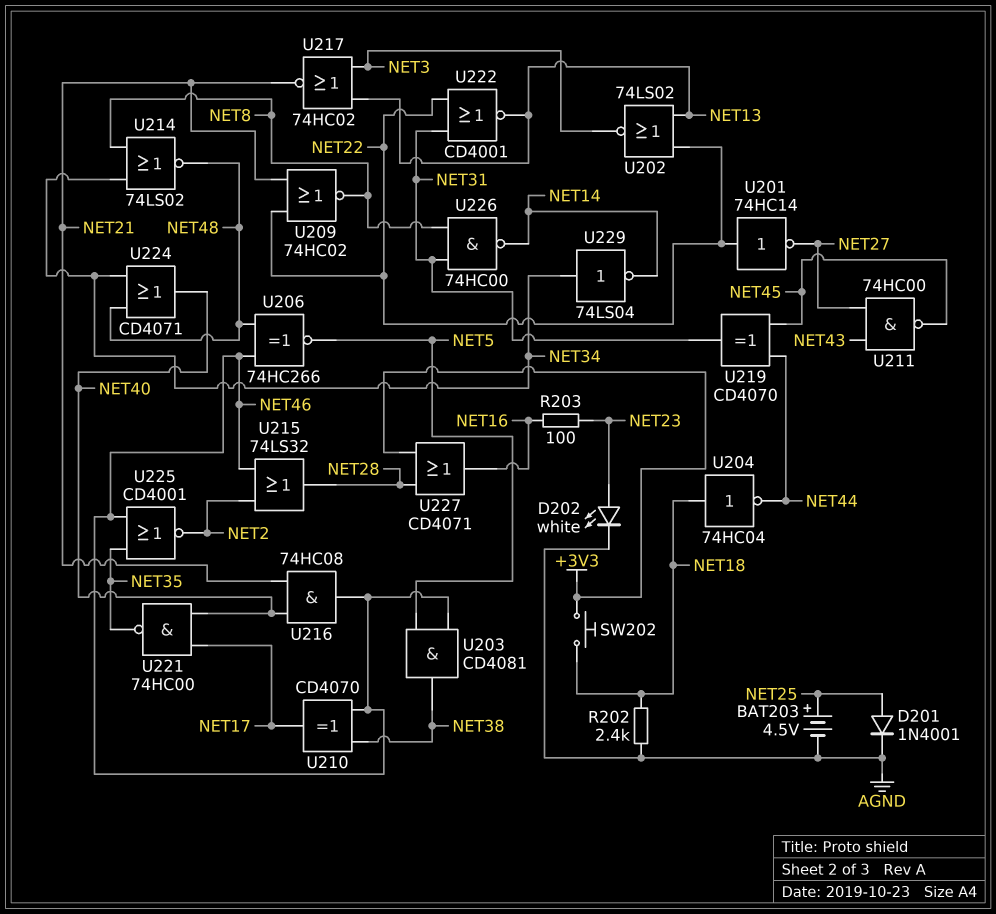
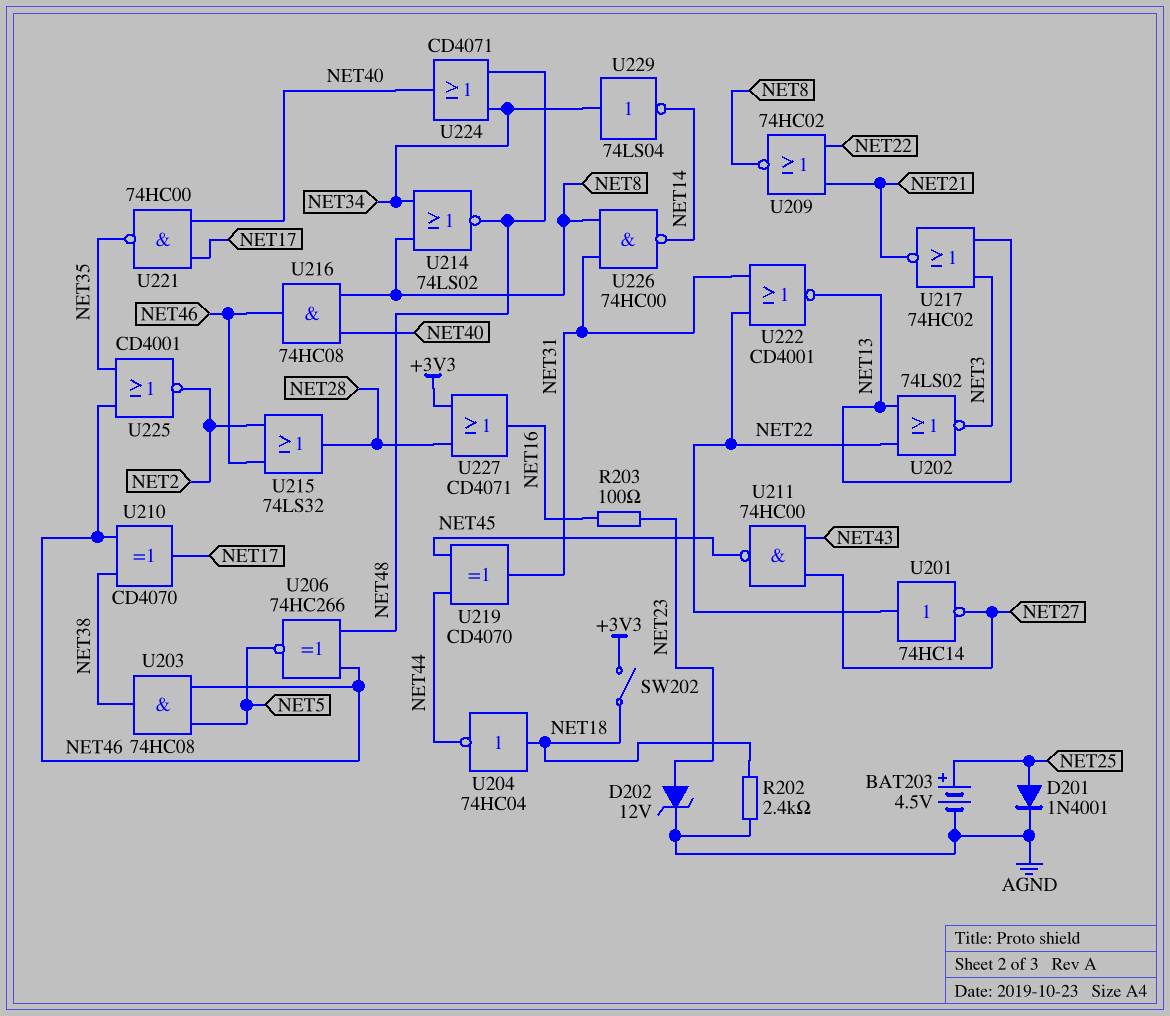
D202: LED white (A NET23, K AGND) -> zener 12V (A NET23, K AGND)
SW202: button (+3V3, NET18) -> switch (+3V3, NET18)
U203: AND CD4081 (in NET5, in NET46, out NET38) -> AND 74HC08 (in NET5, in NET46, out NET38)
U216: AND 74HC08 (in NET21, in NET40, out NET46) -> AND 74HC08 (in NET8, in NET40, out NET46)

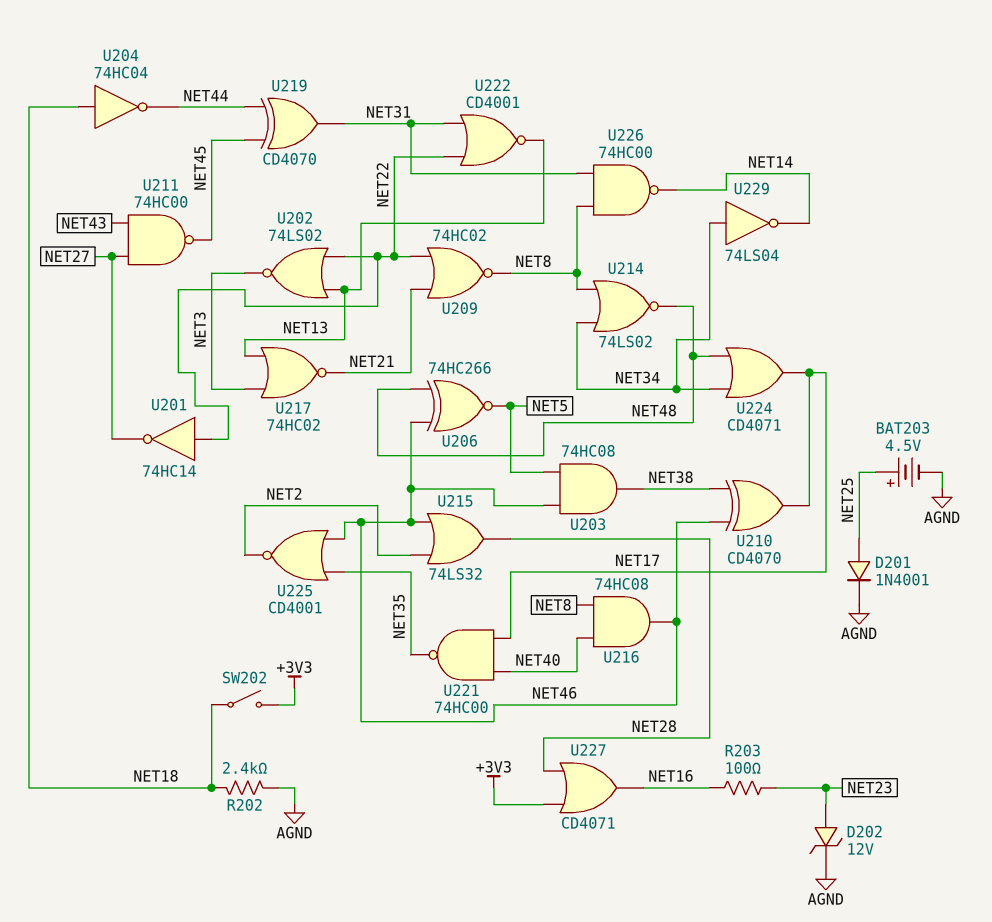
U224: OR CD4071 (in NET34, in NET48, out NET40) -> OR CD4071 (in NET34, in NET48, out NET17)

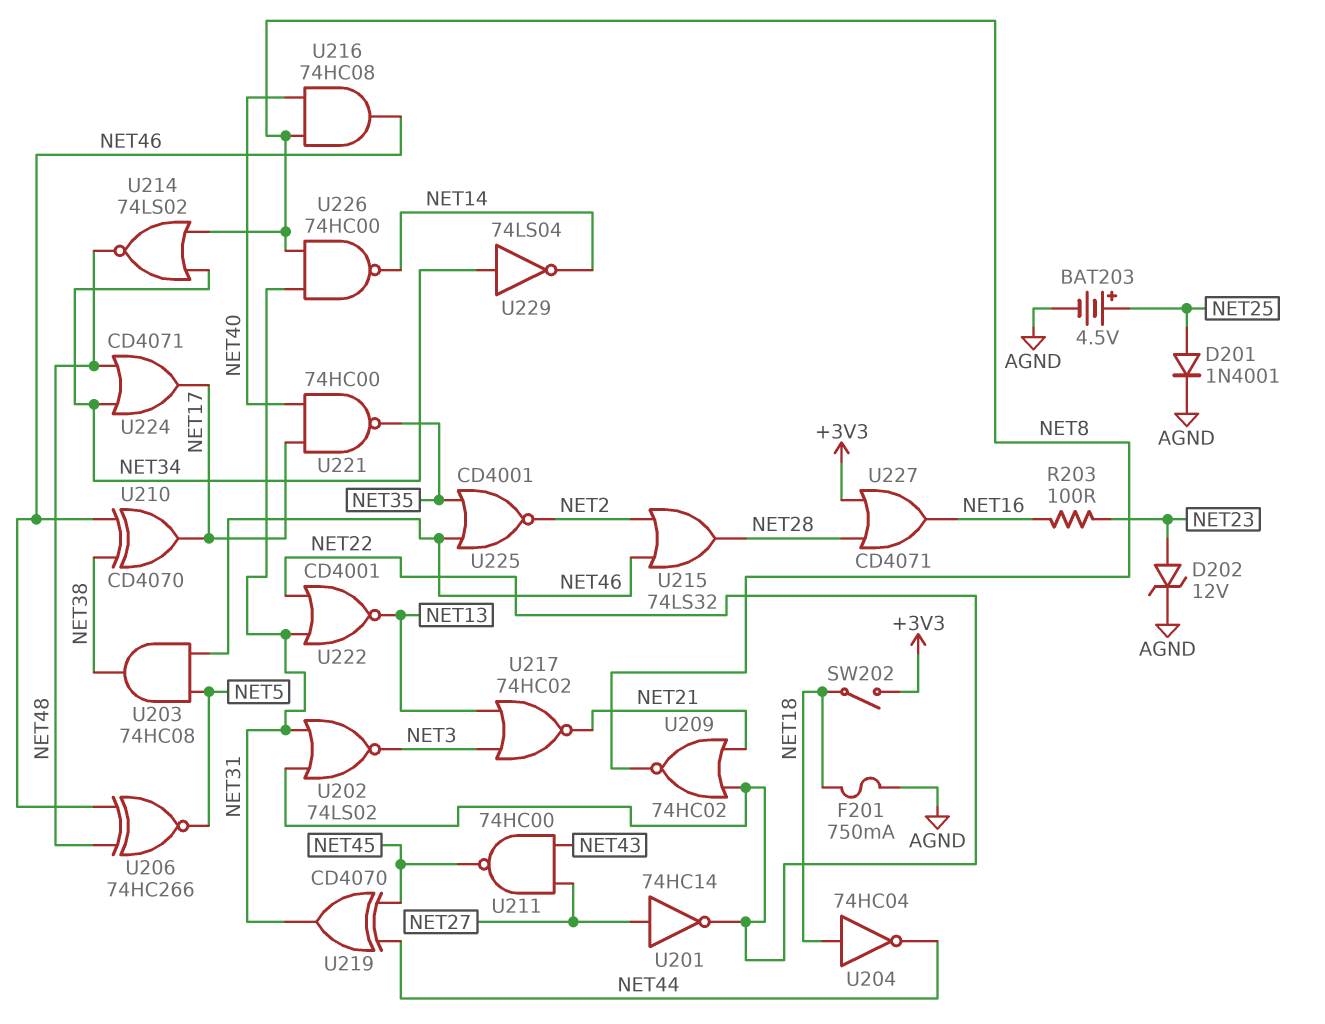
F201: none -> 750mA (AGND, NET18)
R202: 2.4k (AGND, NET18) -> none
U201: NOT 74HC14 (in NET22, out NET27) -> NOT 74HC14 (in NET27, out NET22)
U202: NOR 74LS02 (in NET13, in NET22, out NET3) -> NOR 74LS02 (in NET22, in NET31, out NET3)

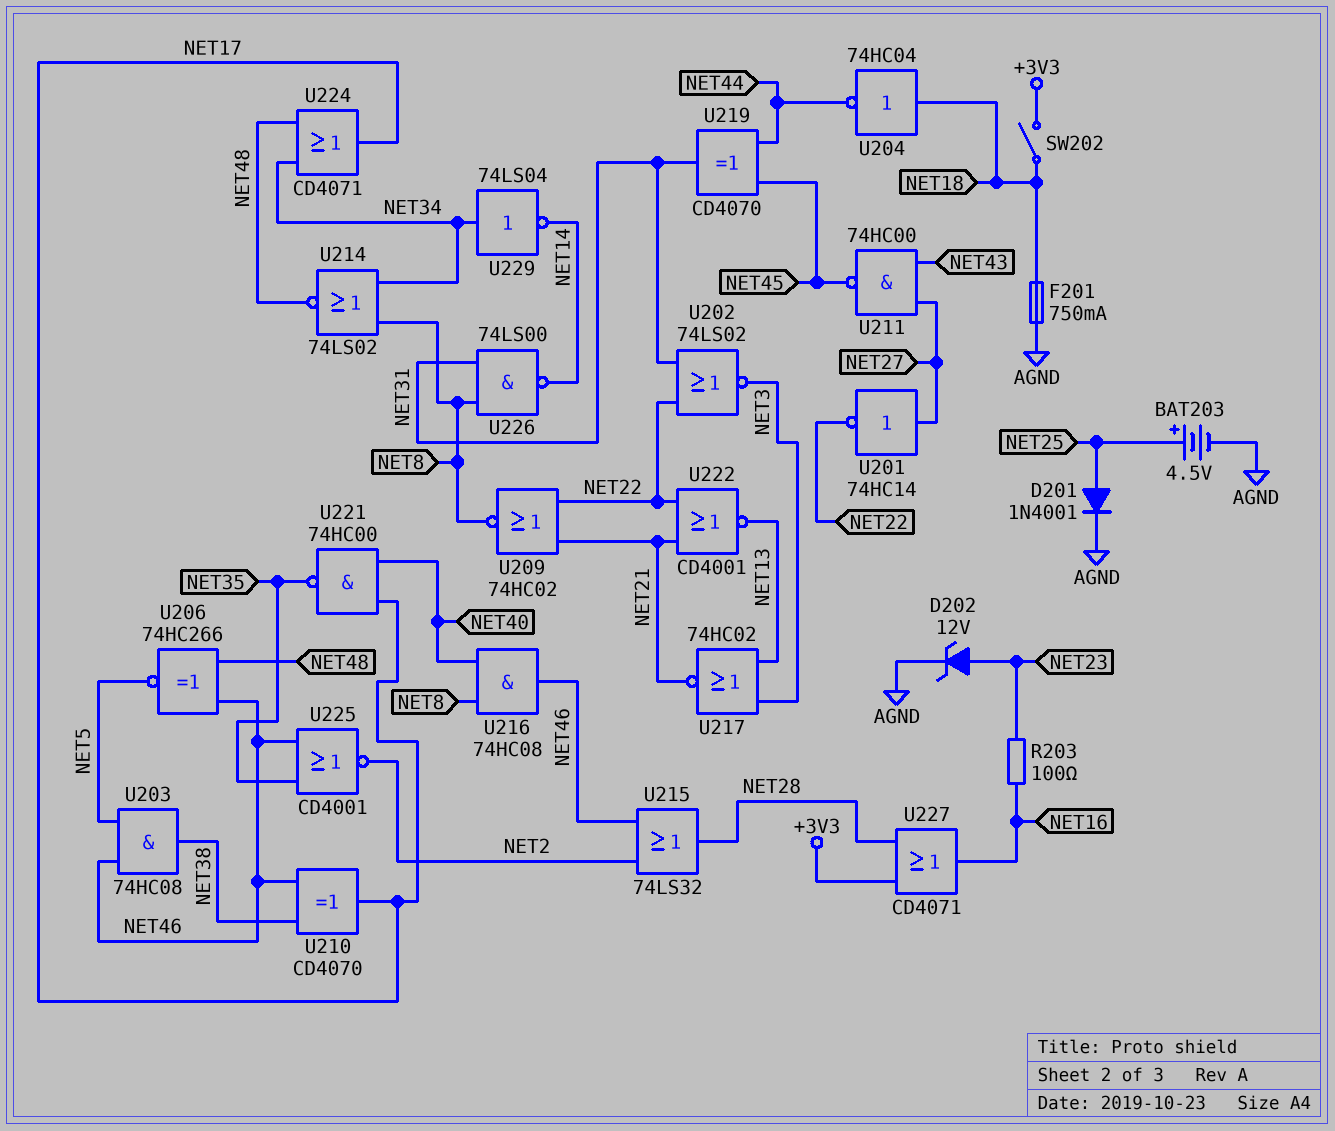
U222: NOR CD4001 (in NET22, in NET31, out NET13) -> NOR CD4001 (in NET21, in NET22, out NET13)
U226: NAND 74HC00 (in NET8, in NET31, out NET14) -> NAND 74LS00 (in NET8, in NET31, out NET14)

